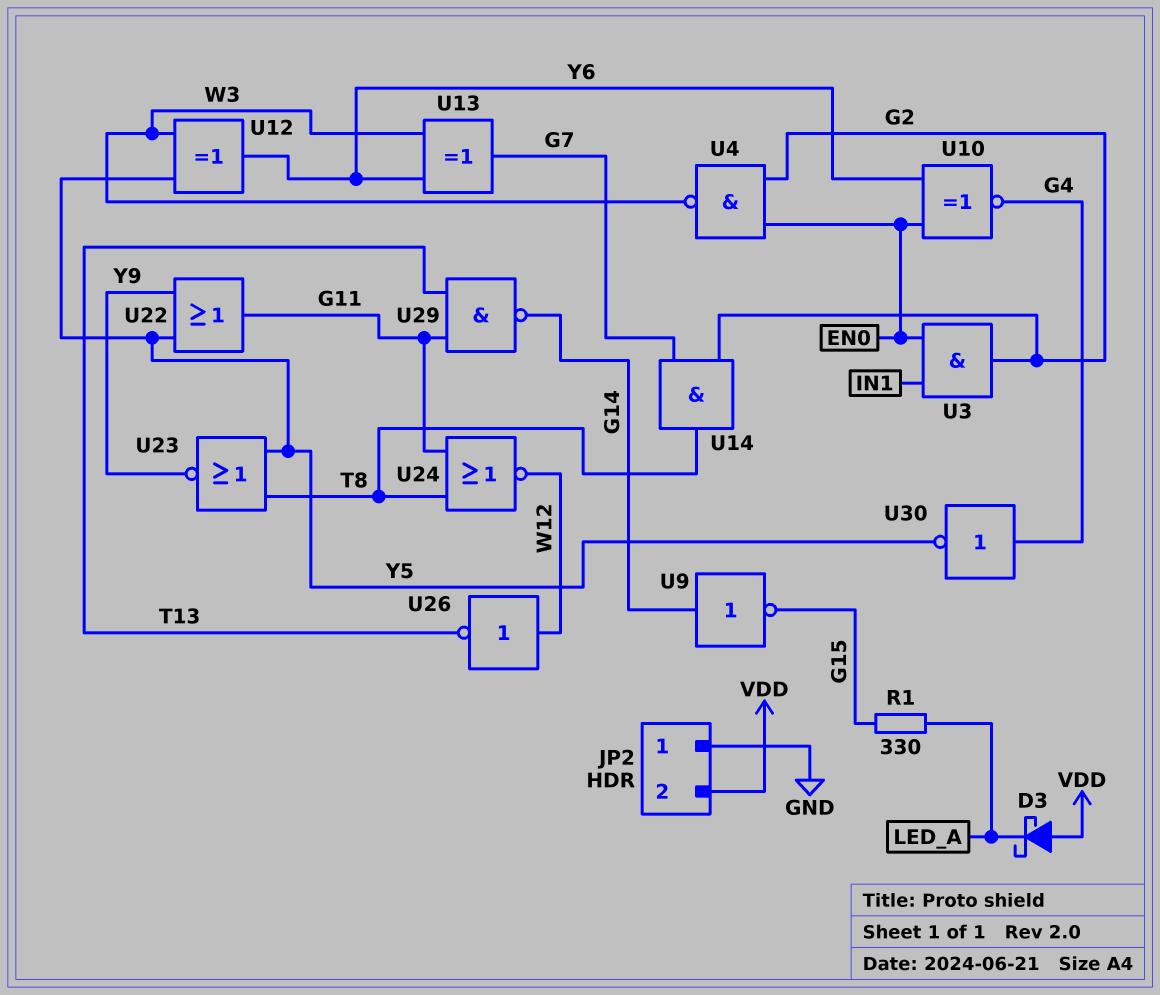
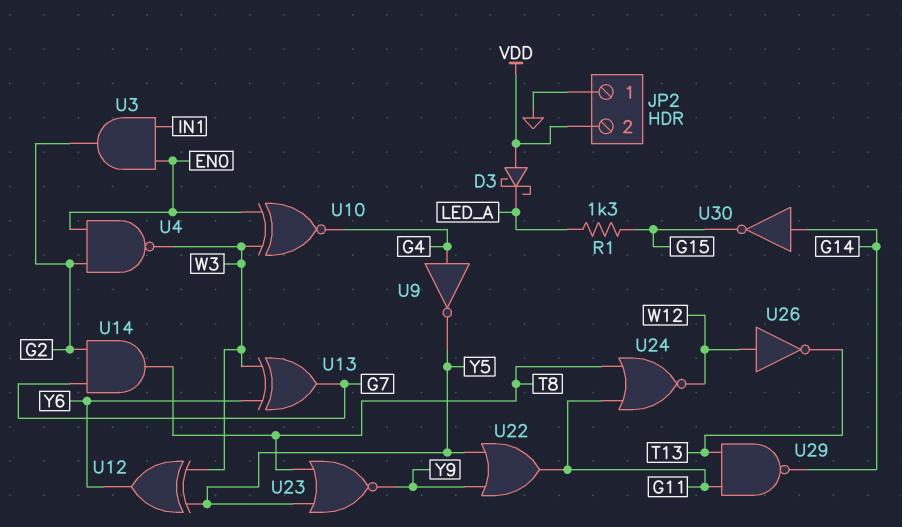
R1: 330 (G15, LED_A) -> 1.3k (G15, LED_A)
U9: NOT (in G14, out G15) -> NOT (in G4, out Y5)
U10: XNOR (in EN0, in Y6, out G4) -> XNOR (in EN0, in W3, out G4)
U30: NOT (in G4, out Y5) -> NOT (in G14, out G15)

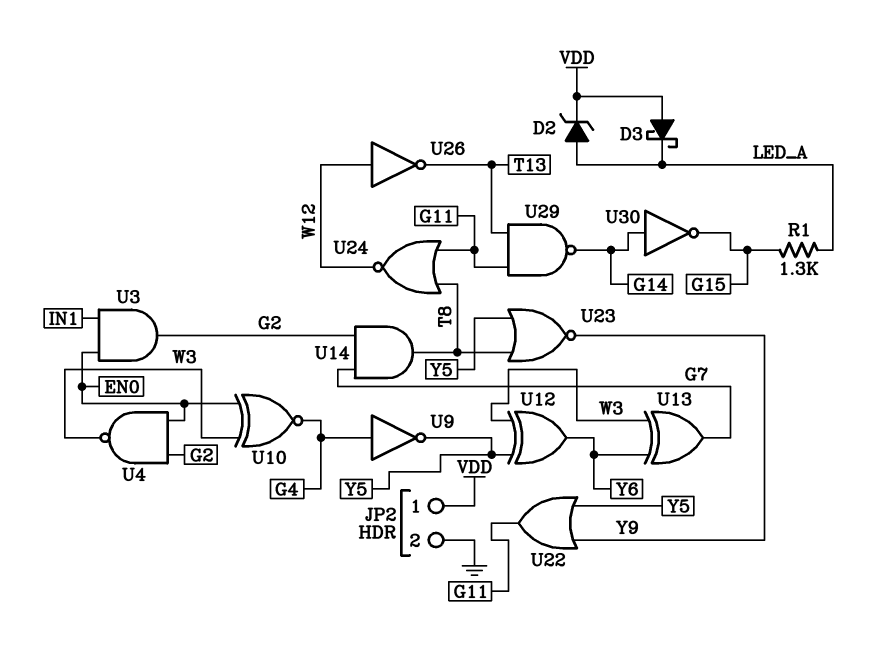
D2: none -> zener (A LED_A, K VDD)
JP2 pin 1: GND -> VDD
JP2 pin 2: VDD -> GND

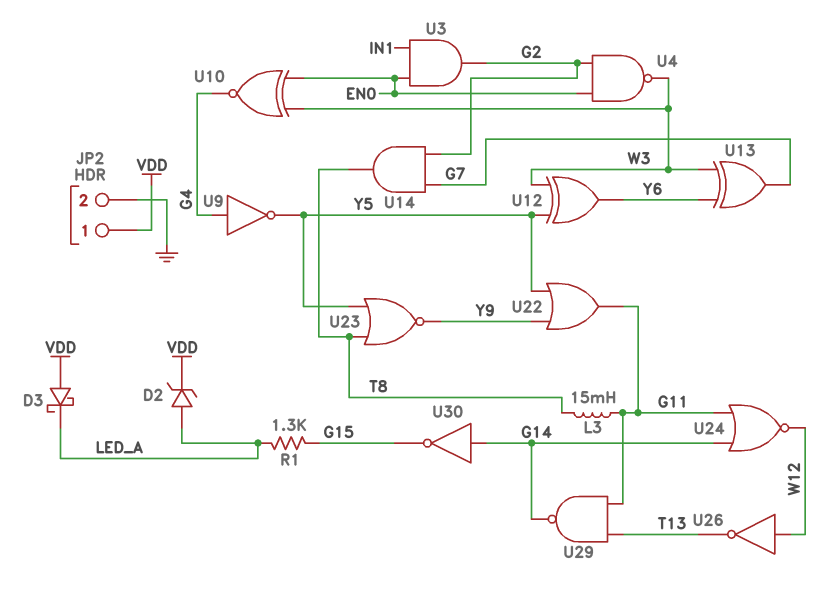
L3: none -> 15mH (G11, T8)
U24: NOR (in G11, in T8, out W12) -> NOR (in G11, in G14, out W12)

